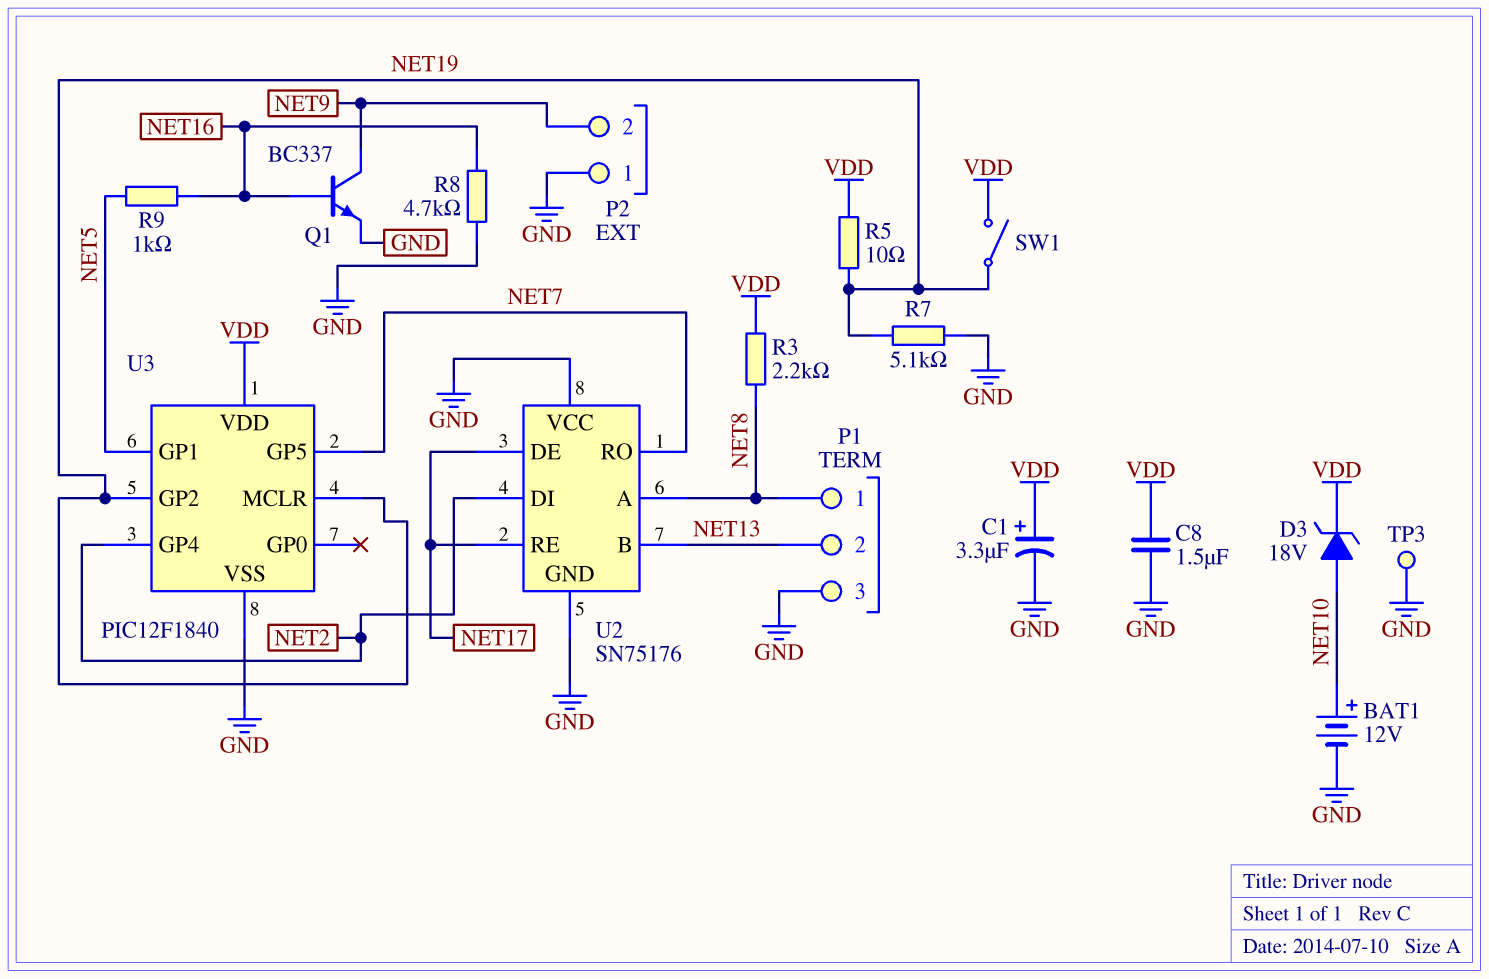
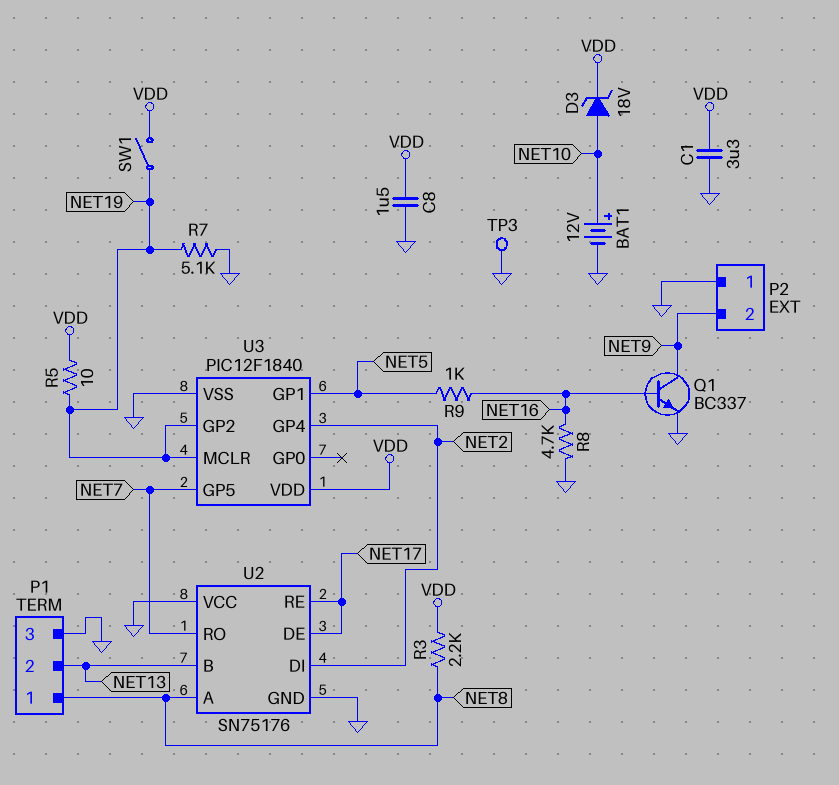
C1: 3.3uF (plus VDD, minus GND) -> 3.3uF (GND, VDD)

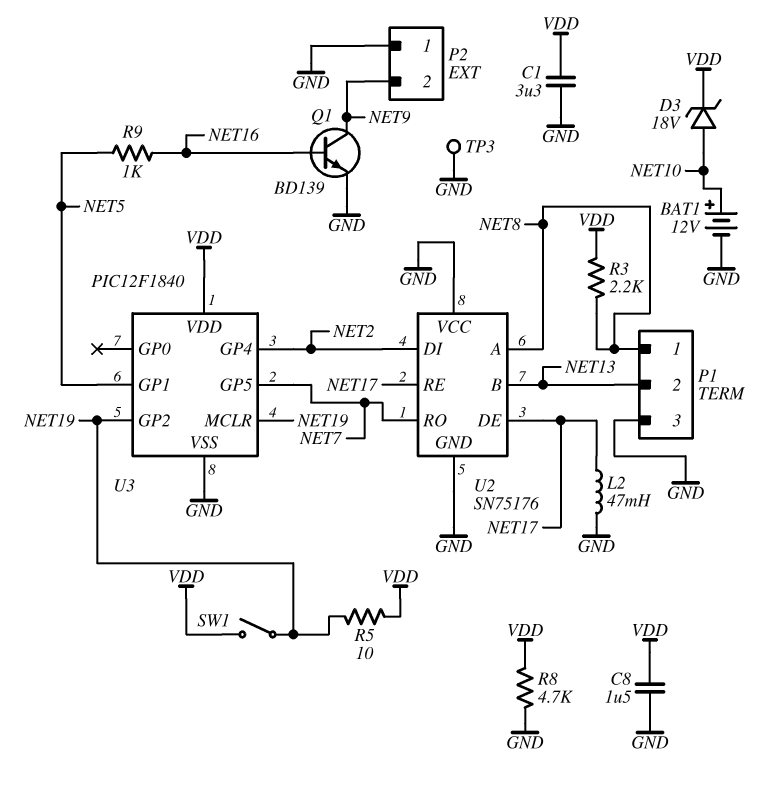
L2: none -> 47mH (GND, NET17)
Q1: NPN BC337 (B NET16, C NET9, E GND) -> NPN BD139 (B NET16, C NET9, E GND)
R7: 5.1k (GND, NET19) -> none
R8: 4.7k (GND, NET16) -> 4.7k (GND, VDD)

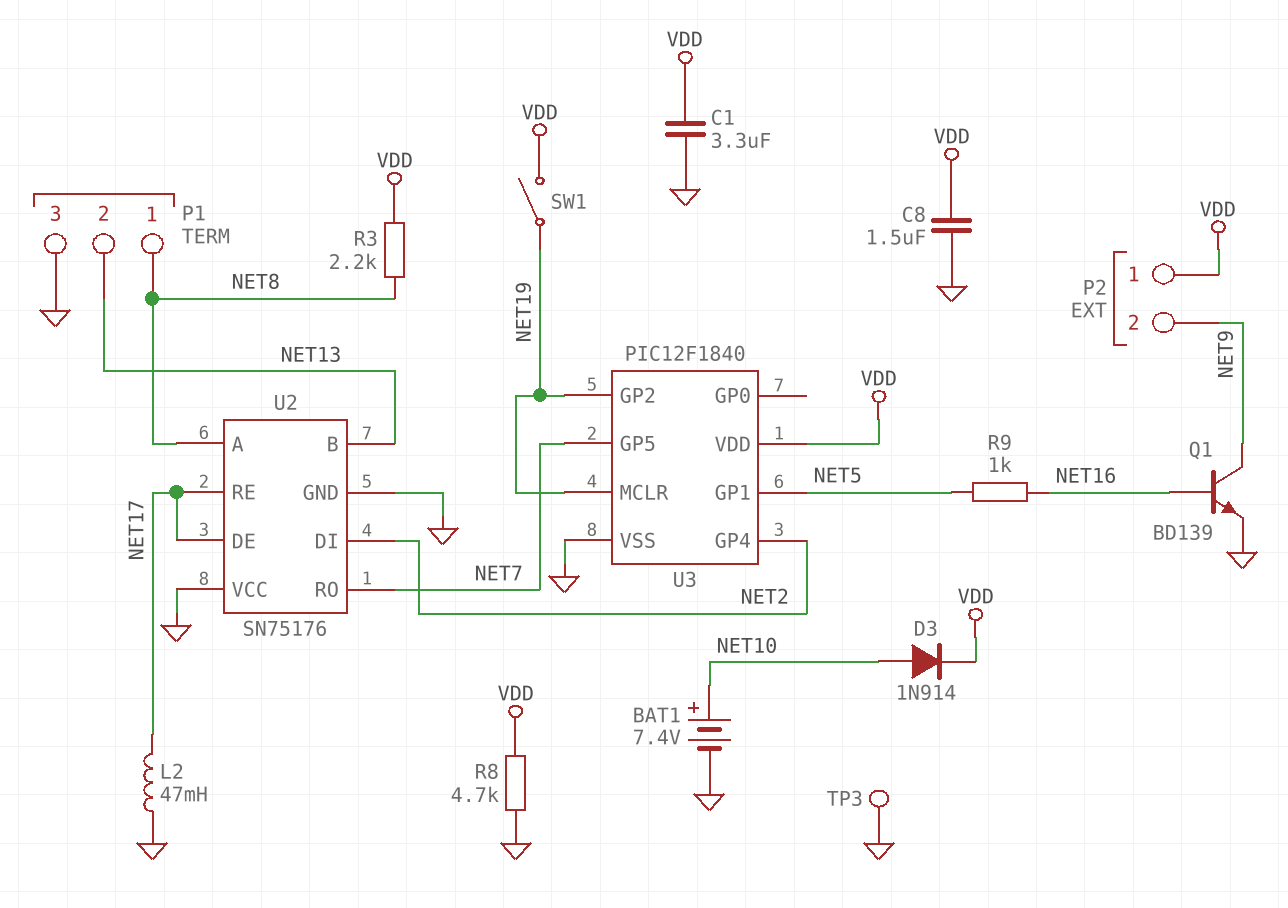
BAT1: 12V (plus NET10, minus GND) -> 7.4V (plus NET10, minus GND)
D3: zener 18V (A NET10, K VDD) -> diode 1N914 (A NET10, K VDD)
P2 pin 1: GND -> VDD
R5: 10 (NET19, VDD) -> none

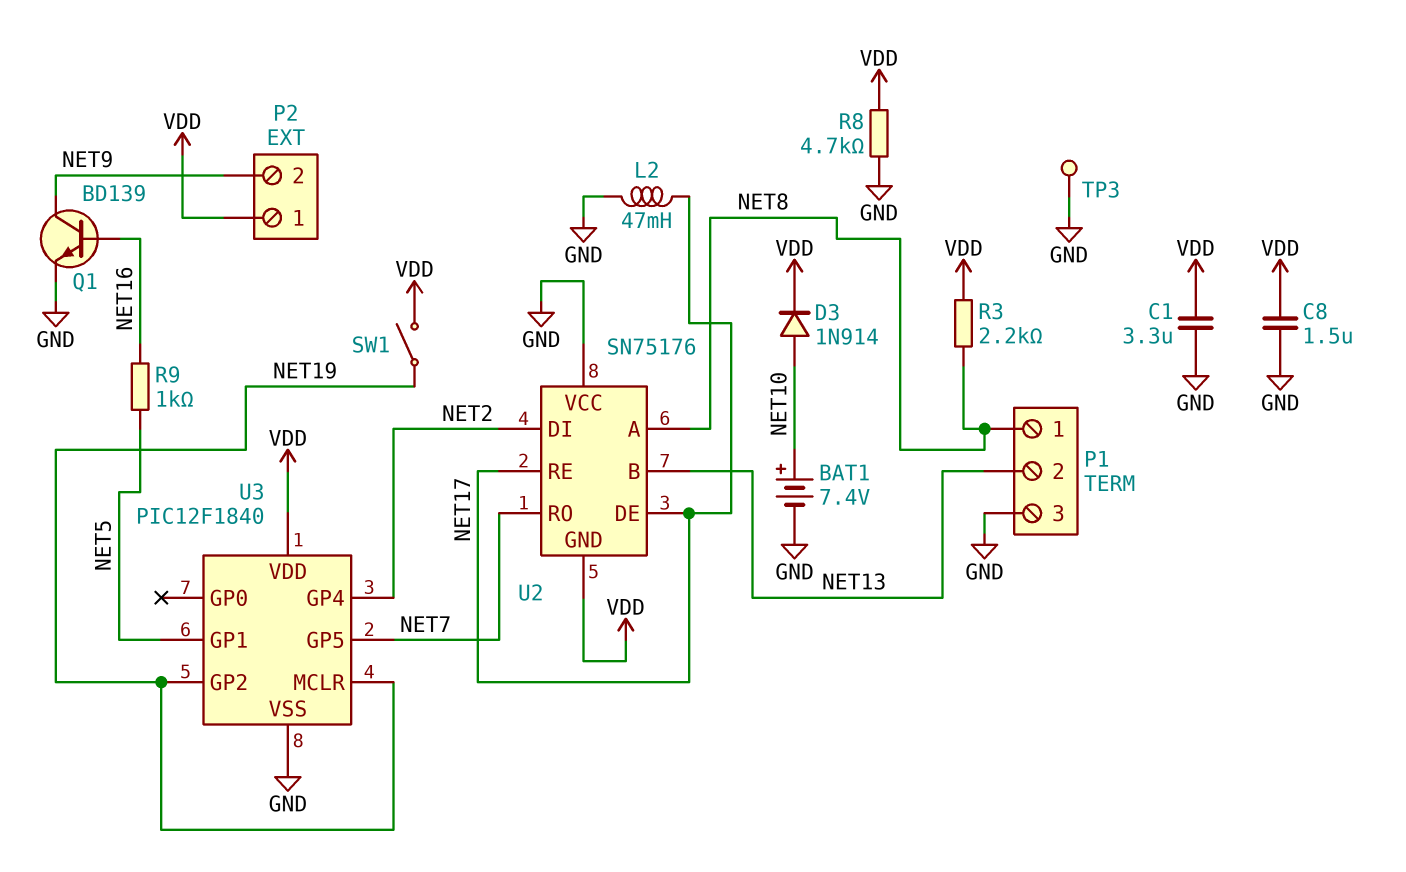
U2 pin GND: GND -> VDD

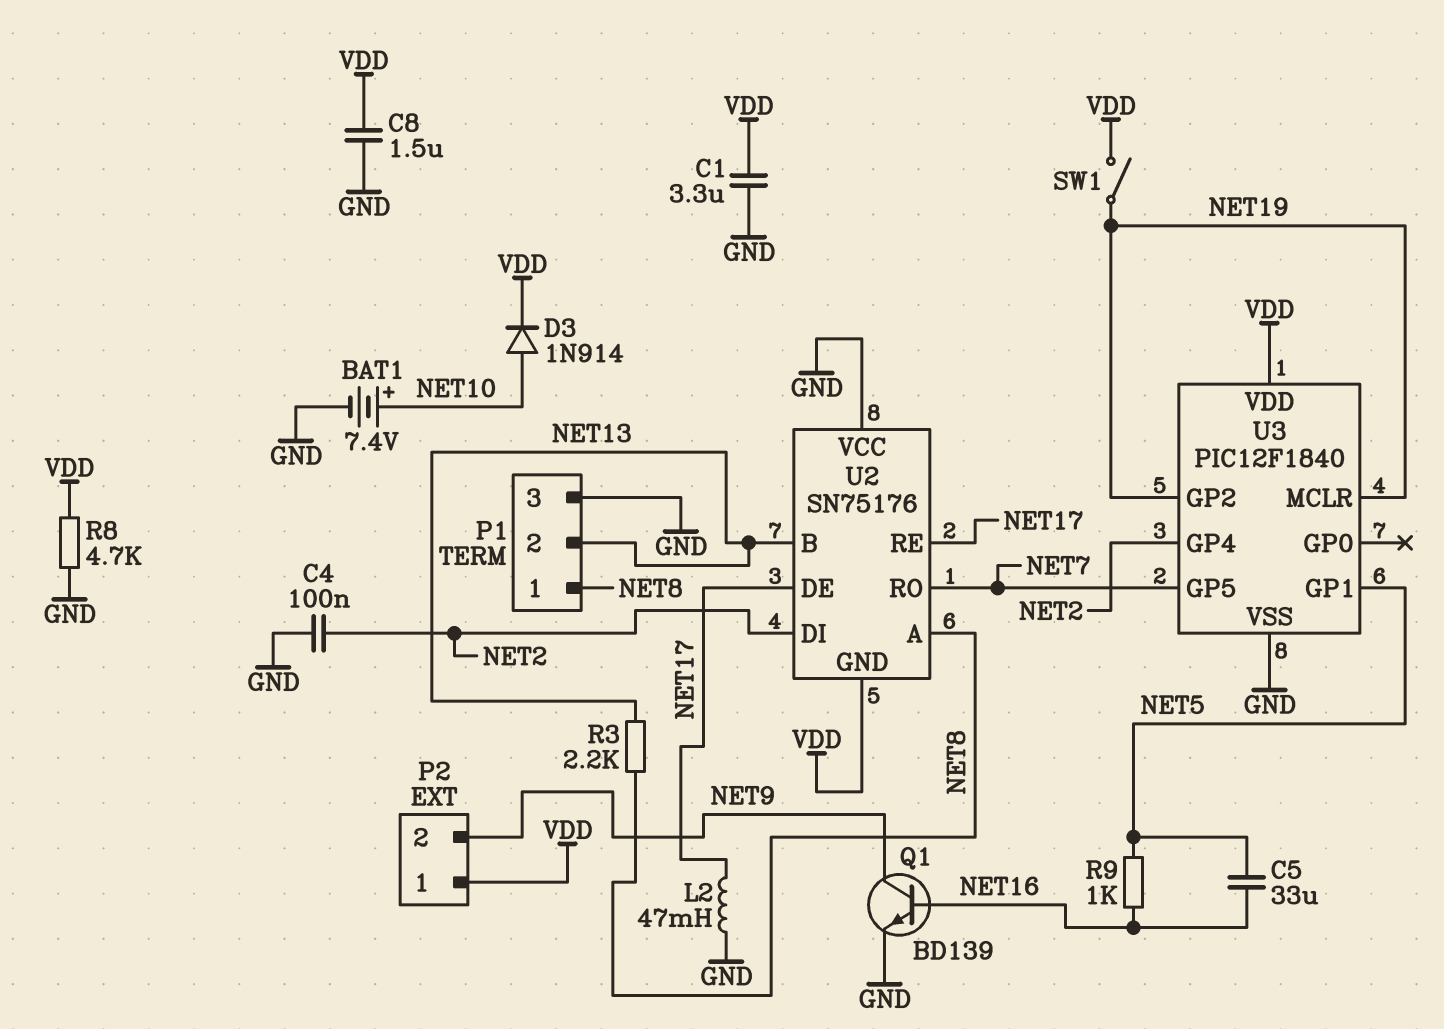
C4: none -> 100nF (GND, NET2)
C5: none -> 33uF (NET5, NET16)
R3: 2.2k (NET8, VDD) -> 2.2k (NET8, NET13)
TP3: test point (GND) -> none

